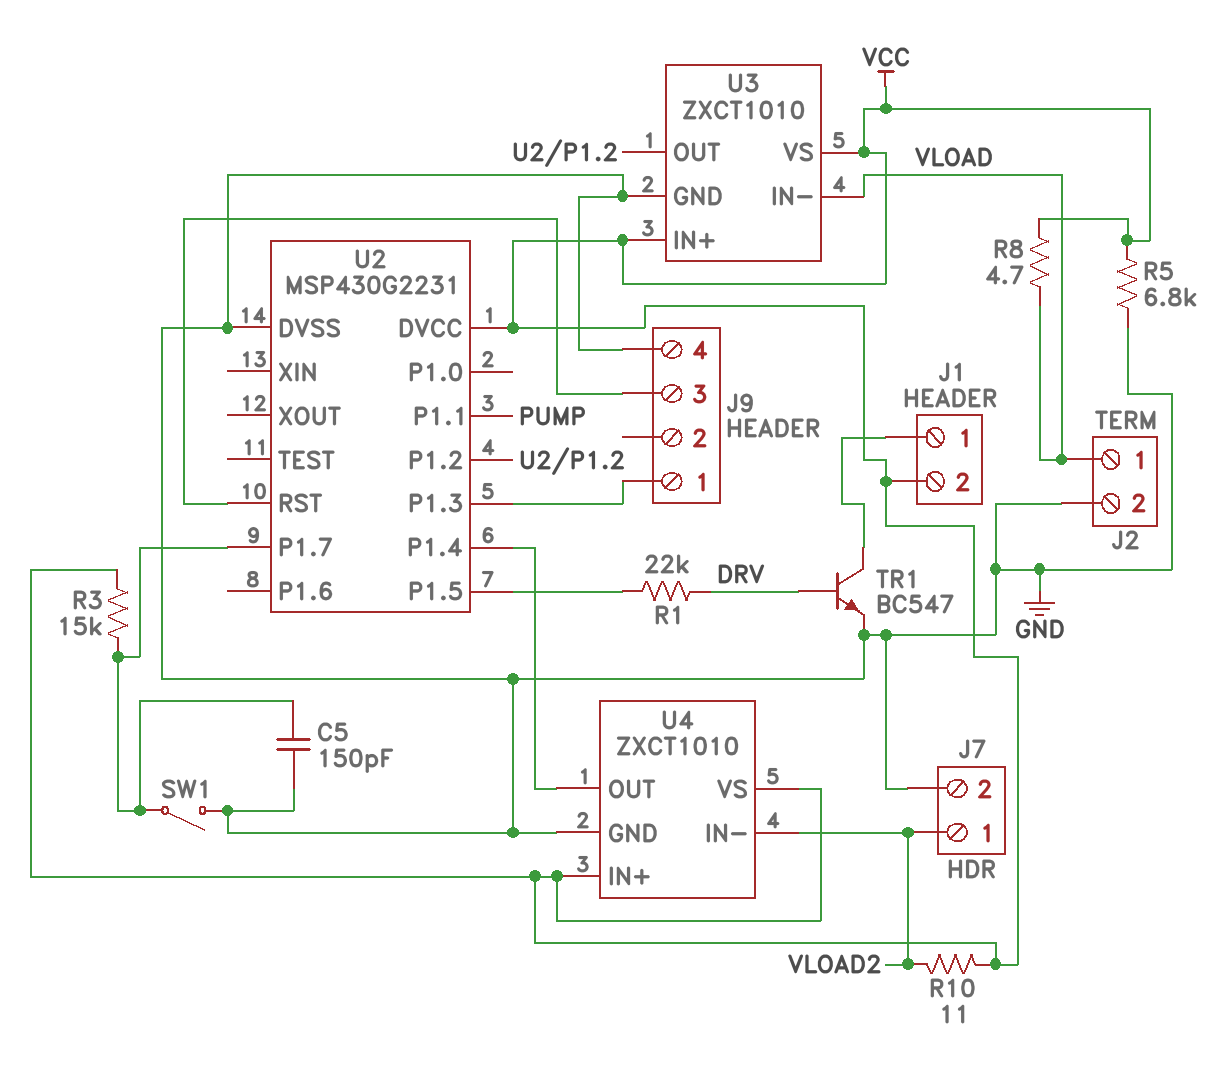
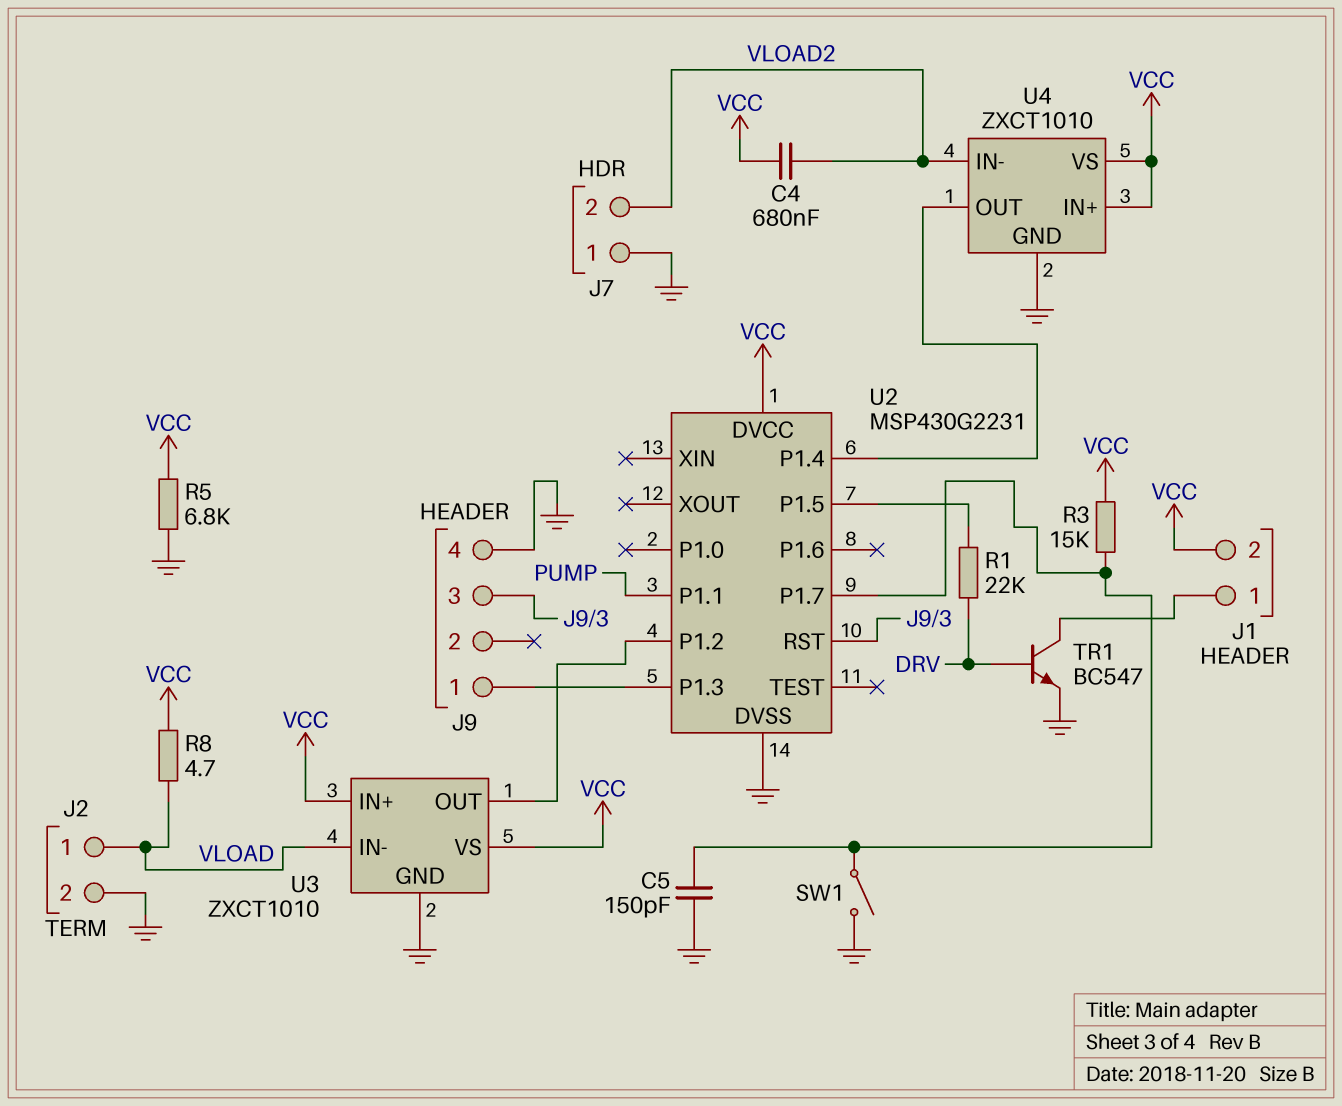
C4: none -> 680nF (VCC, VLOAD2)
J7 pin 1: VLOAD2 -> GND
J7 pin 2: GND -> VLOAD2
R10: 11 (VCC, VLOAD2) -> none

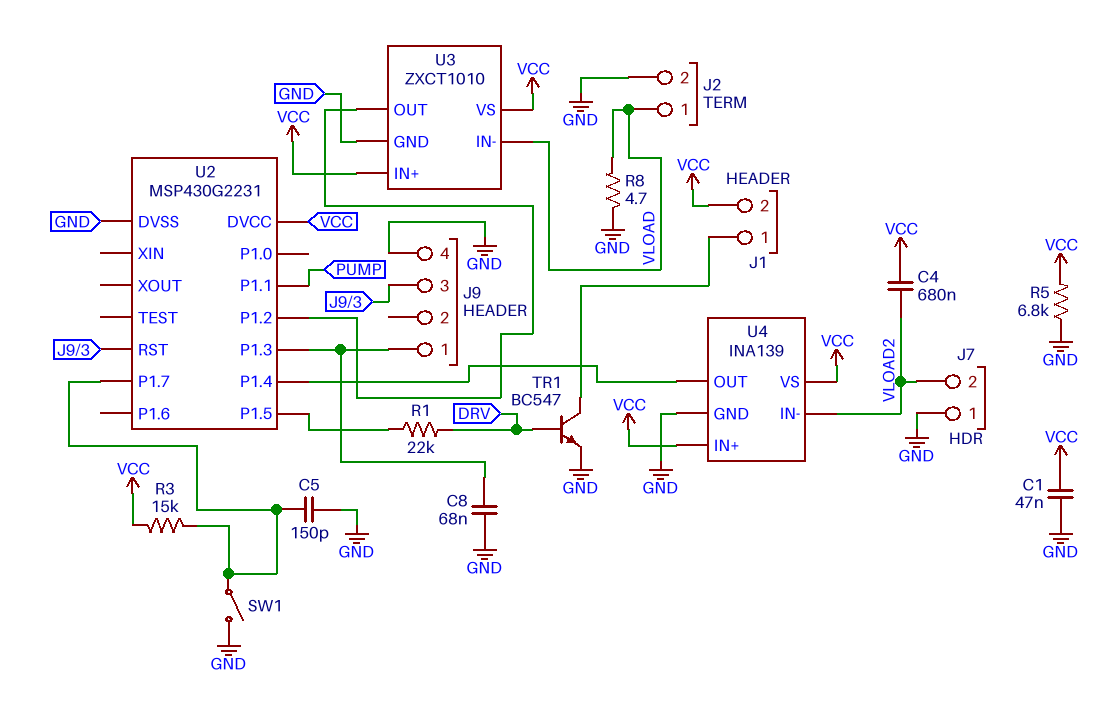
C1: none -> 47nF (GND, VCC)
C8: none -> 68nF (GND, J9/1)
R8: 4.7 (VCC, VLOAD) -> 4.7 (GND, VLOAD)
U4: ZXCT1010 -> INA139

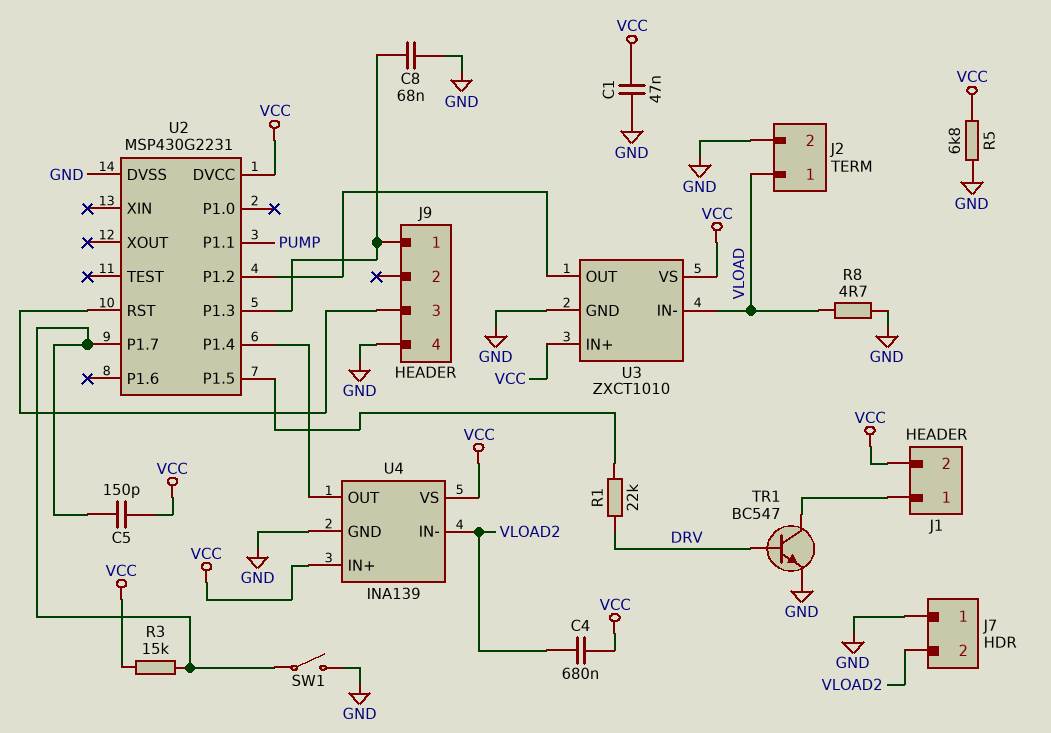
C5: 150pF (GND, U2/P1.7) -> 150pF (U2/P1.7, VCC)

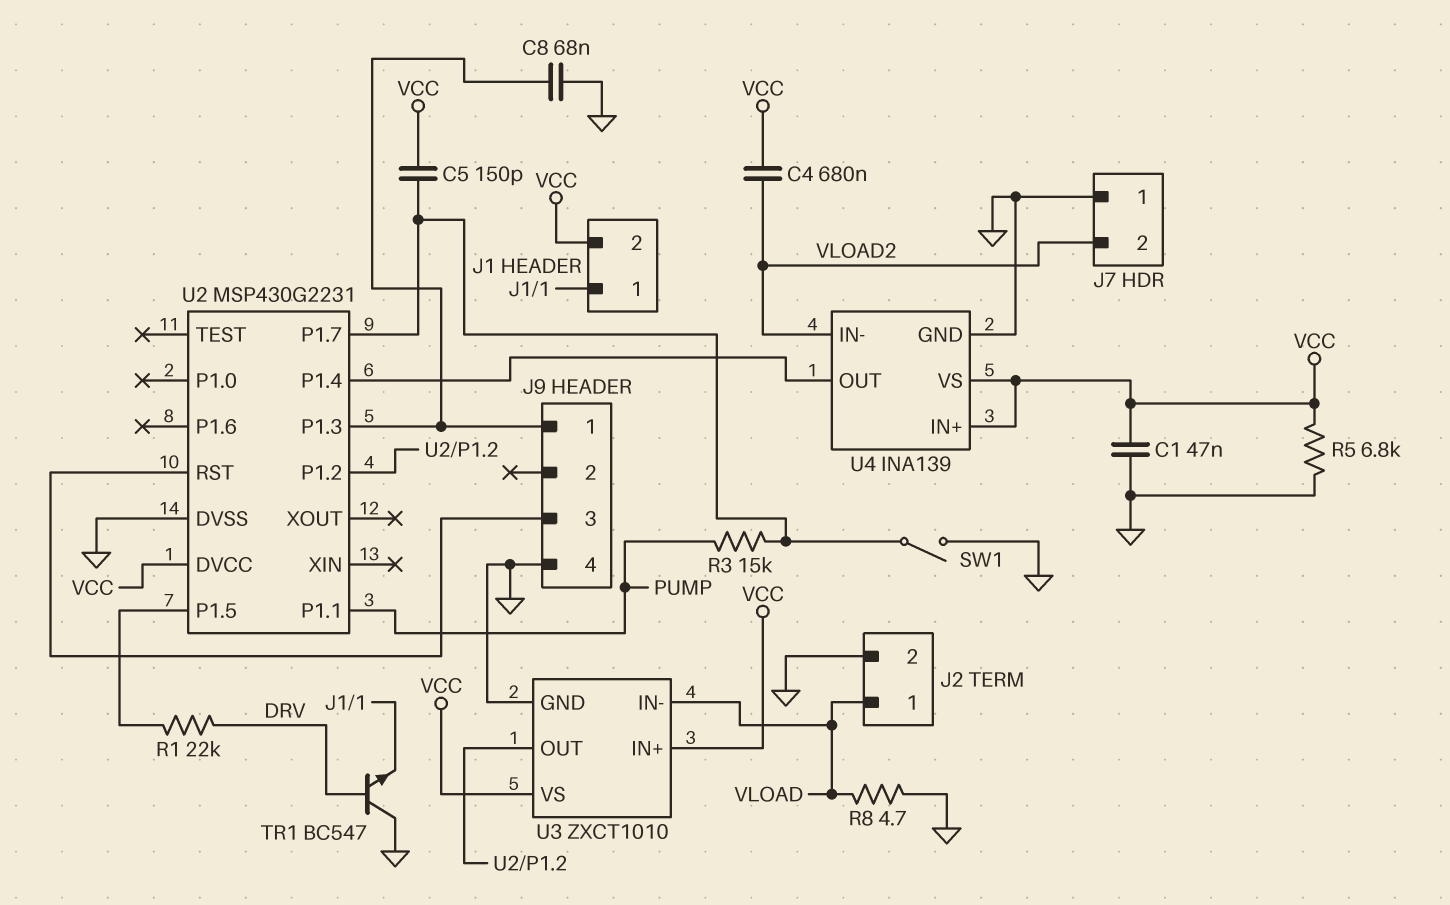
R3: 15k (U2/P1.7, VCC) -> 15k (PUMP, U2/P1.7)
TR1: NPN BC547 (B DRV, C J1/1, E GND) -> NPN BC547 (B DRV, C GND, E J1/1)

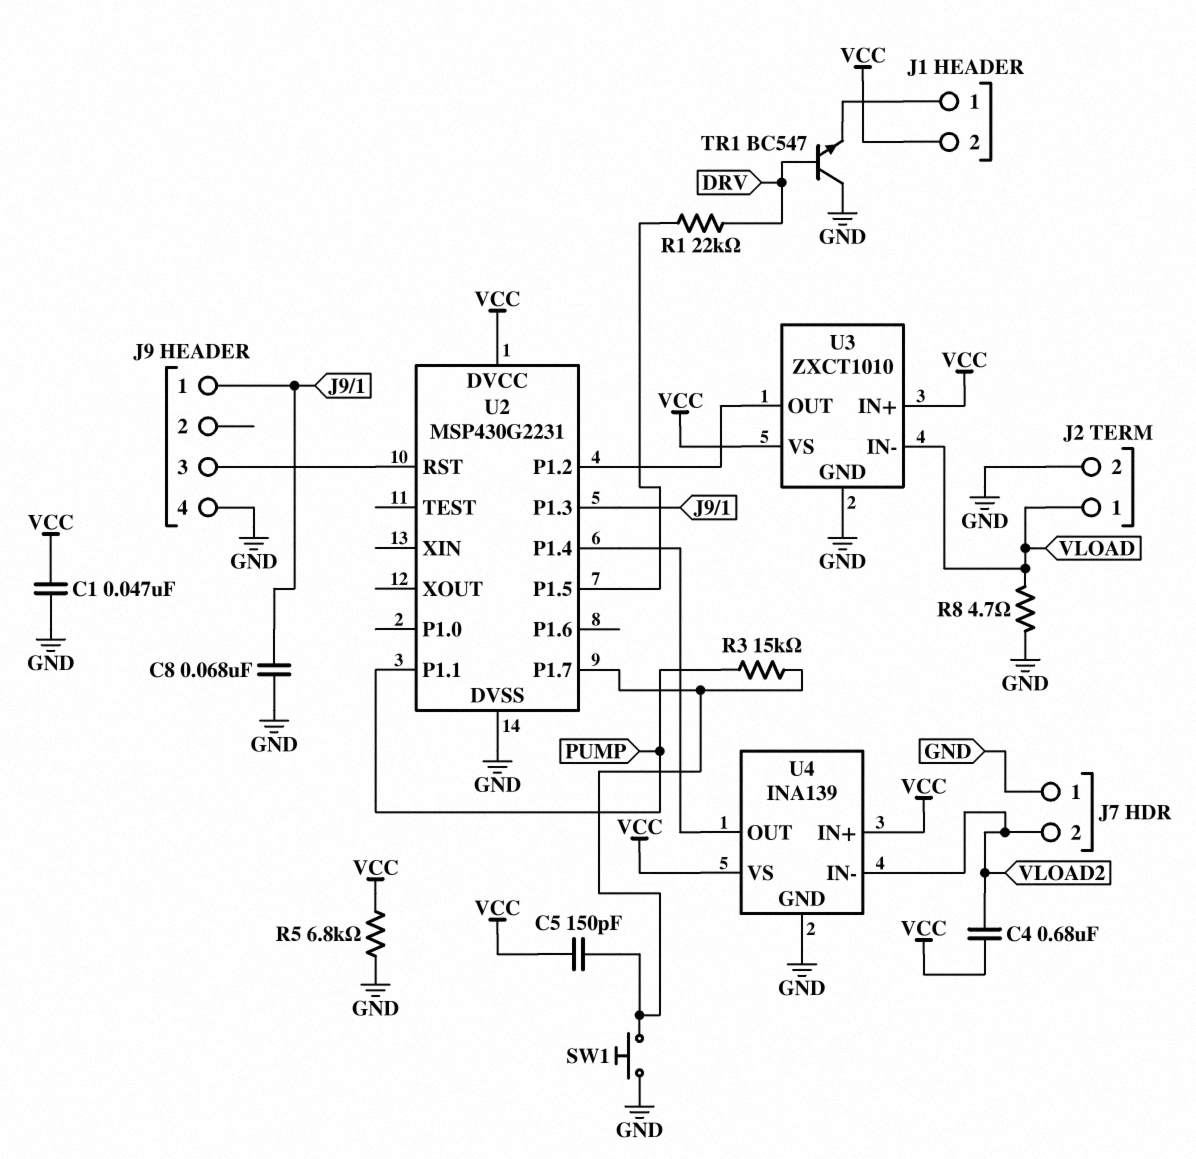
SW1: switch (GND, U2/P1.7) -> button (GND, U2/P1.7)

